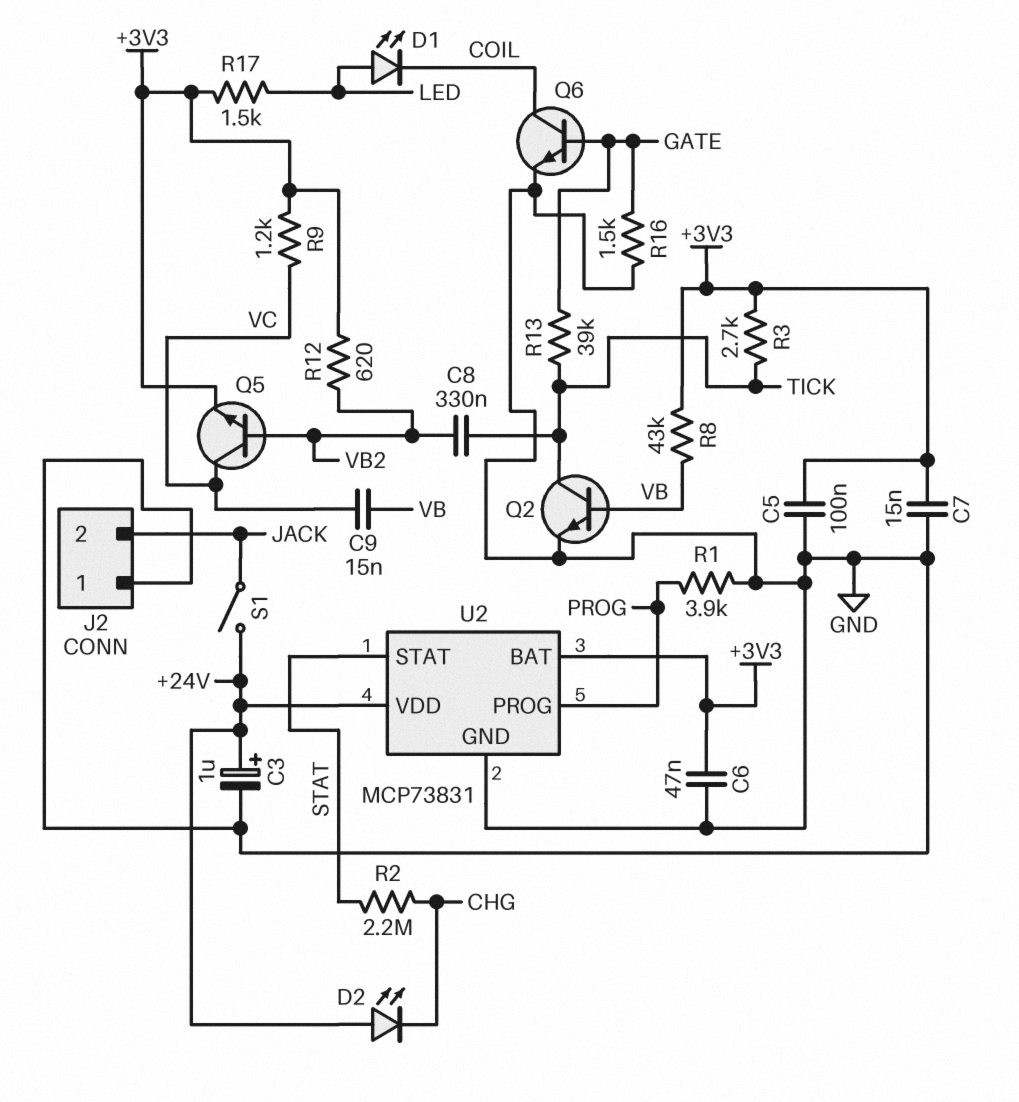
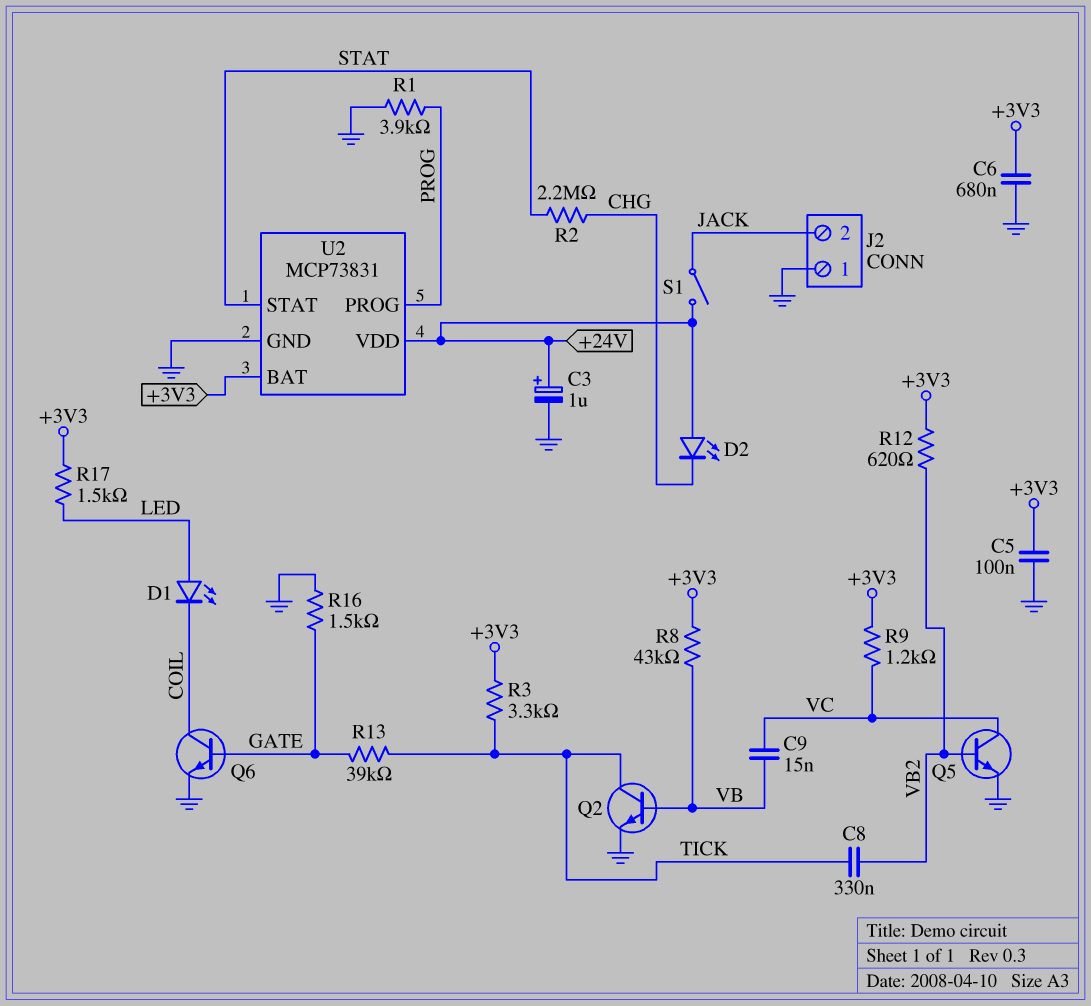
C6: 47nF (+3V3, GND) -> 680nF (+3V3, GND)
C7: 15nF (+3V3, GND) -> none
Q5: NPN (B VB2, C VC, E +3V3) -> NPN (B VB2, C VC, E GND)
R3: 2.7k (+3V3, TICK) -> 3.3k (+3V3, TICK)

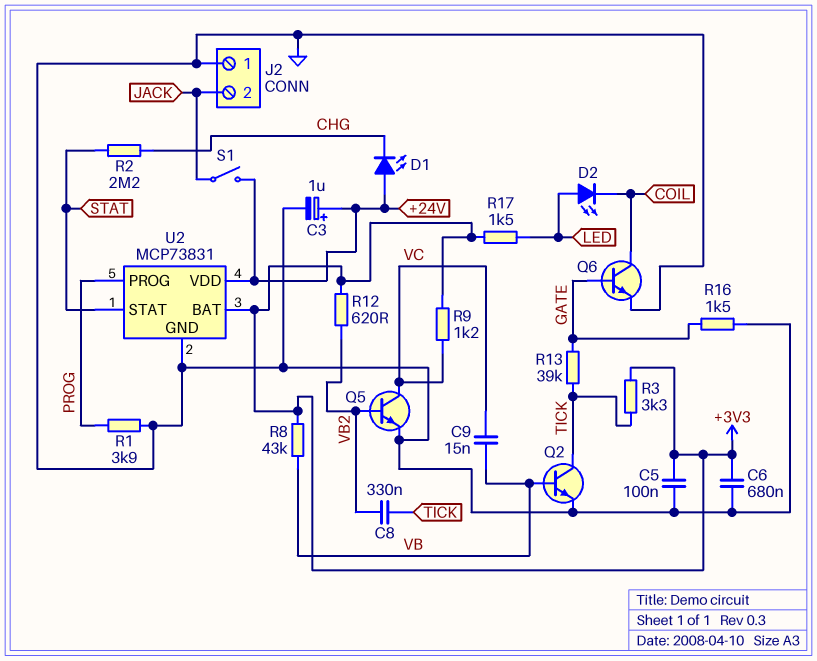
D1: LED (A LED, K COIL) -> LED (A +24V, K CHG)
D2: LED (A +24V, K CHG) -> LED (A LED, K COIL)

